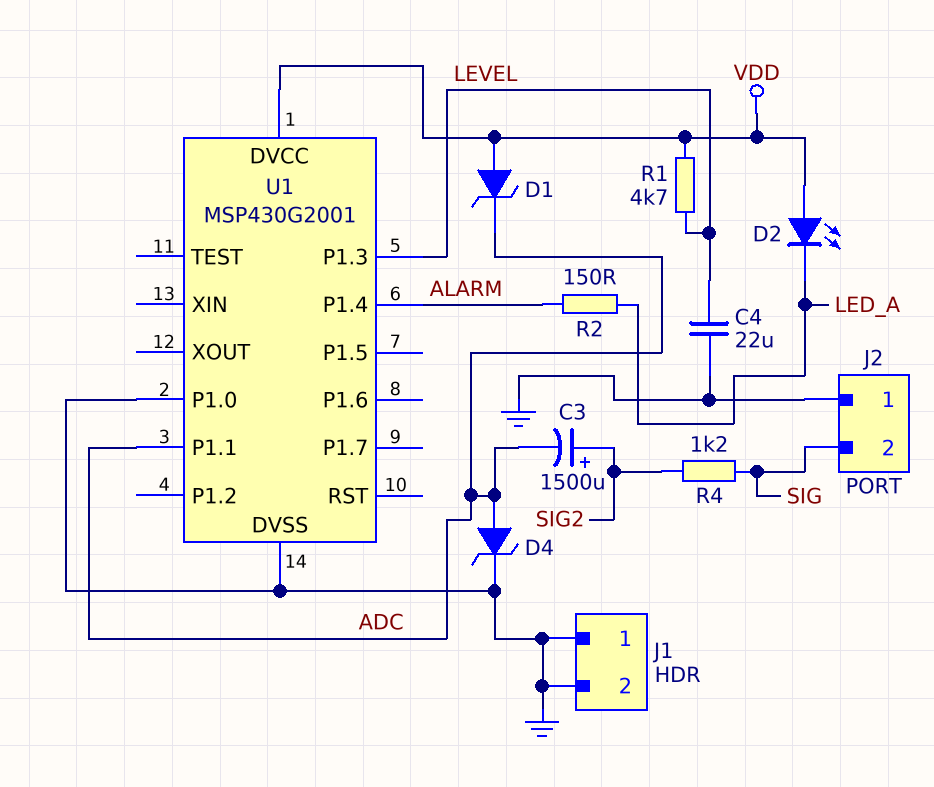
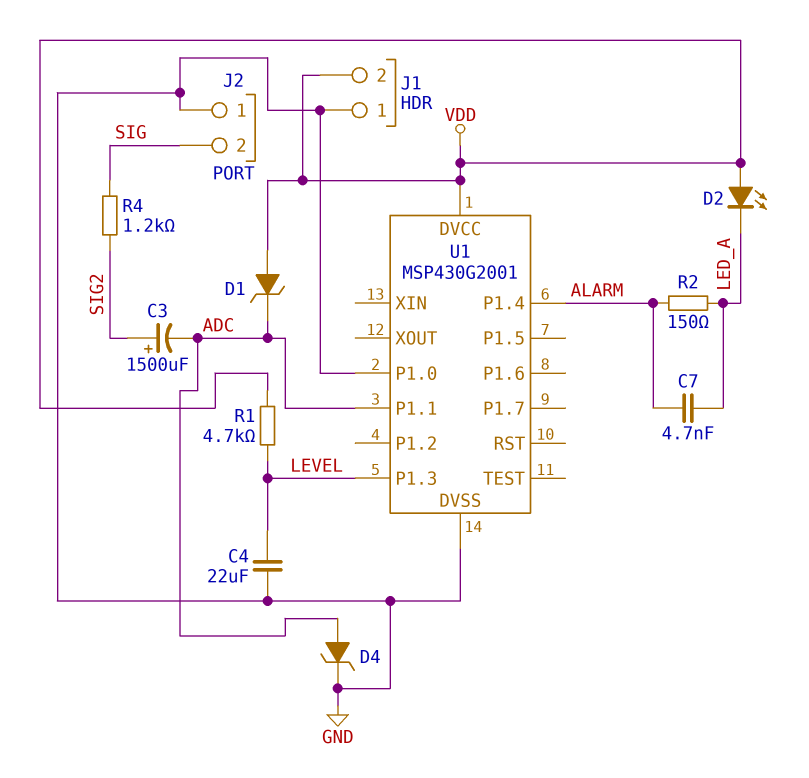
C7: none -> 4.7nF (ALARM, LED_A)
J1 pin 2: GND -> VDD

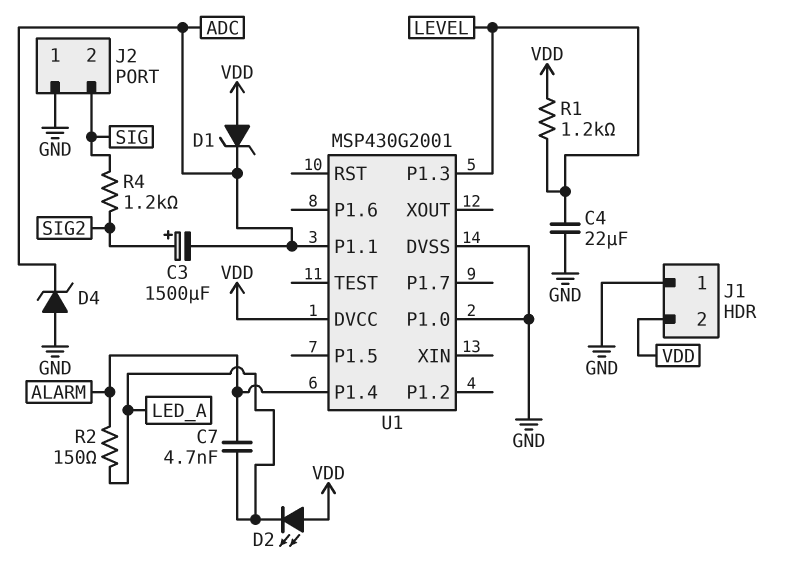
D4: zener (A ADC, K GND) -> zener (A GND, K ADC)
R1: 4.7k (LEVEL, VDD) -> 1.2k (LEVEL, VDD)

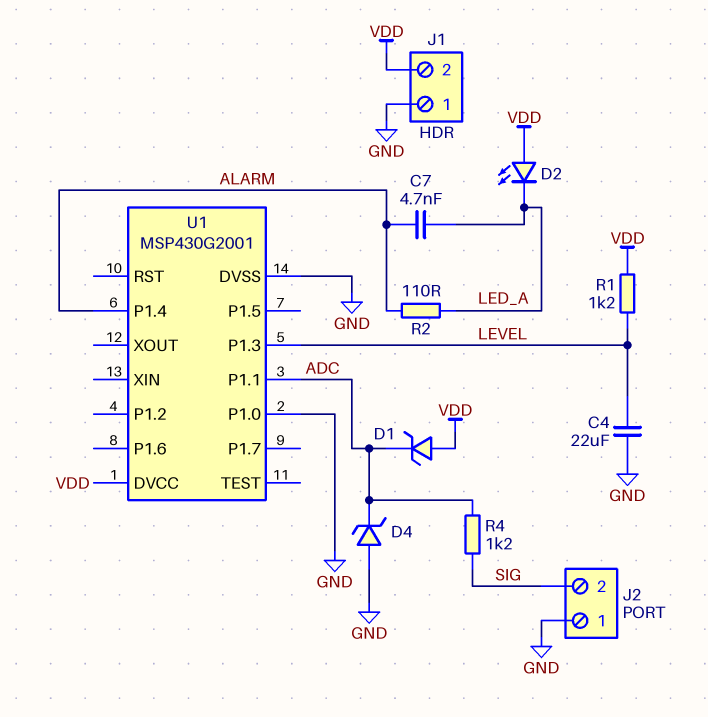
C3: 1500uF (plus SIG2, minus ADC) -> none
R2: 150 (ALARM, LED_A) -> 110 (ALARM, LED_A)
R4: 1.2k (SIG, SIG2) -> 1.2k (ADC, SIG)

